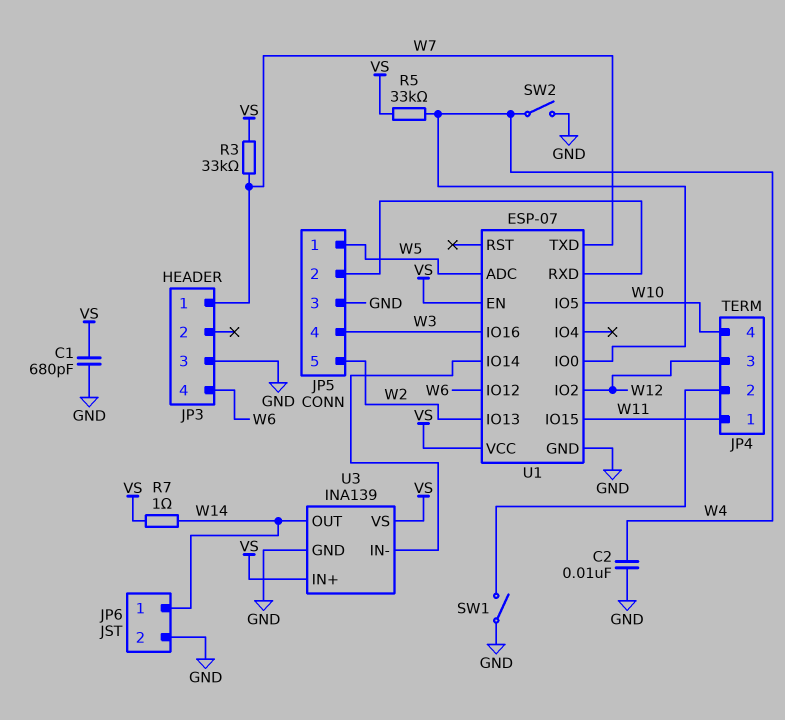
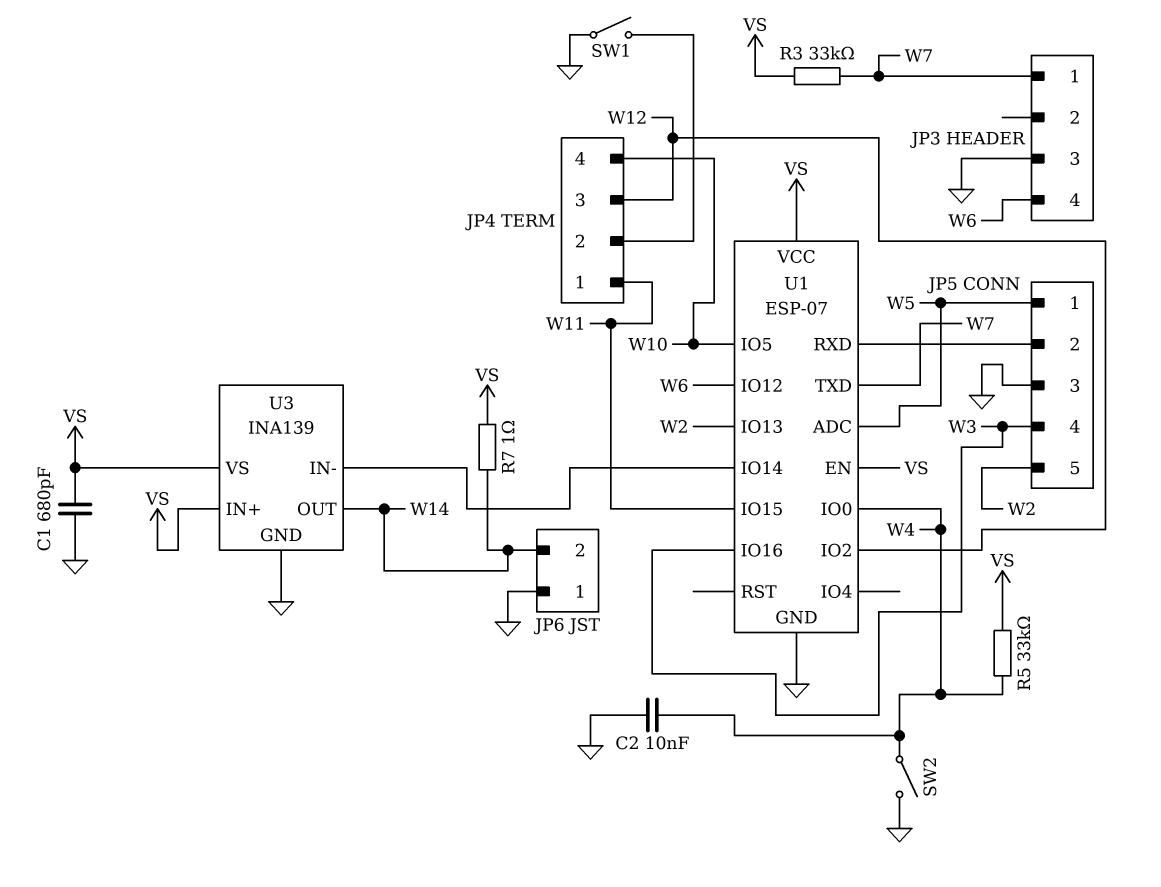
JP6 pin 1: W14 -> GND
JP6 pin 2: GND -> W14

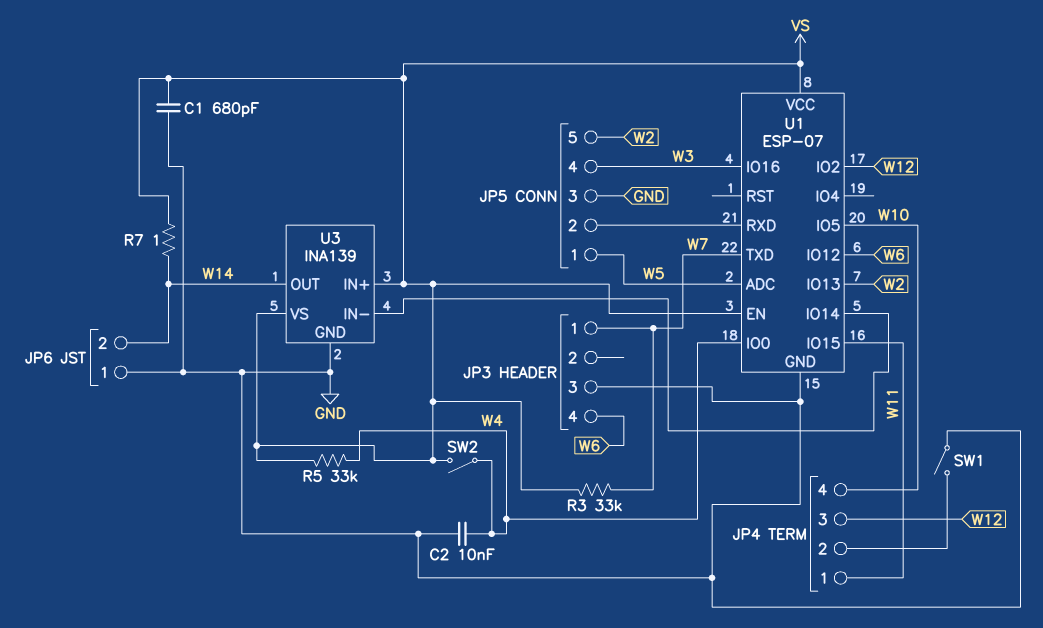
SW2: switch (GND, W4) -> switch (VS, W4)

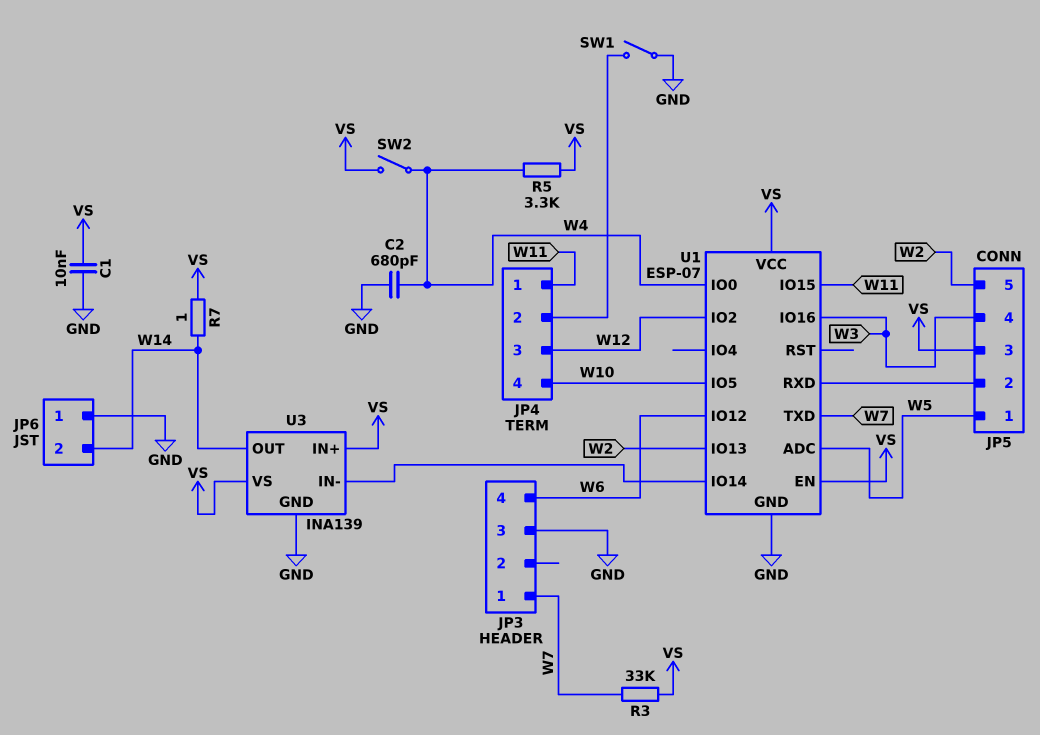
C1: 680pF (GND, VS) -> 10nF (GND, VS)
C2: 10nF (GND, W4) -> 680pF (GND, W4)
JP5 pin 3: GND -> VS
R5: 33k (VS, W4) -> 3.3k (VS, W4)

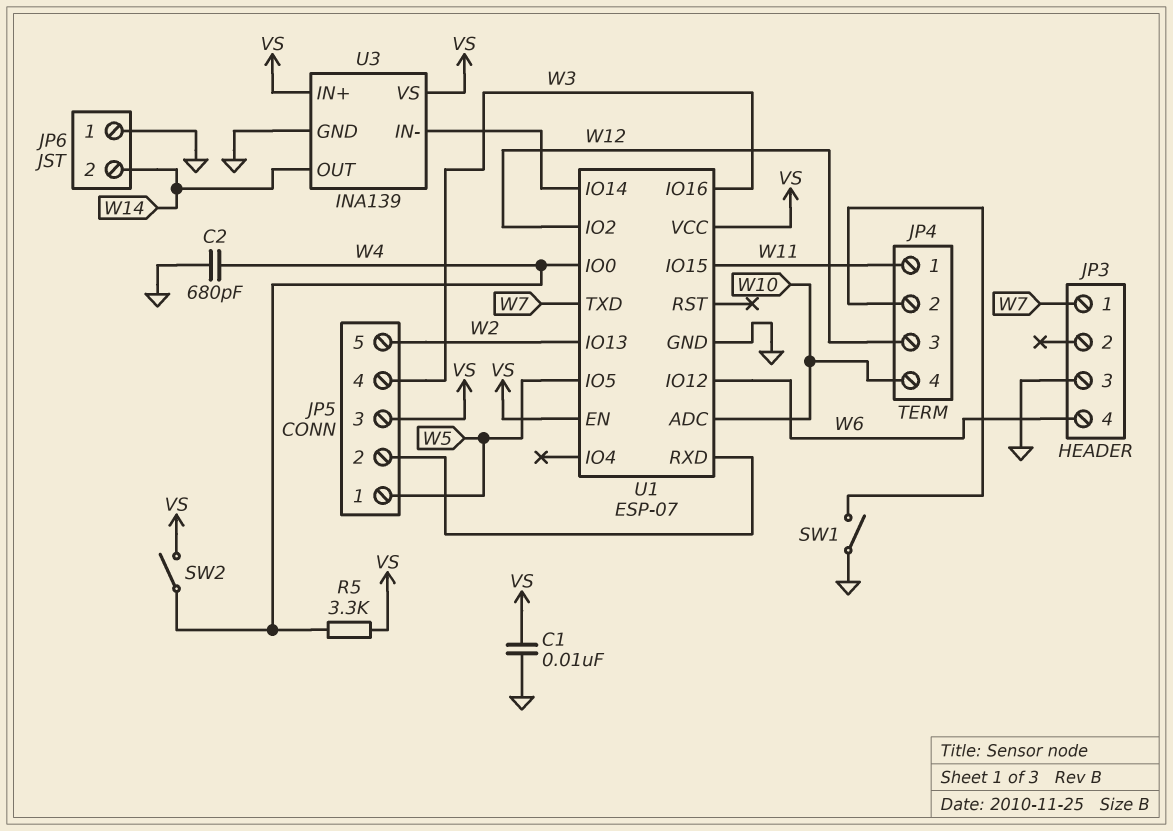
R3: 33k (VS, W7) -> none
R7: 1 (VS, W14) -> none
U1 pin ADC: W5 -> W10
U1 pin IO5: W10 -> W5

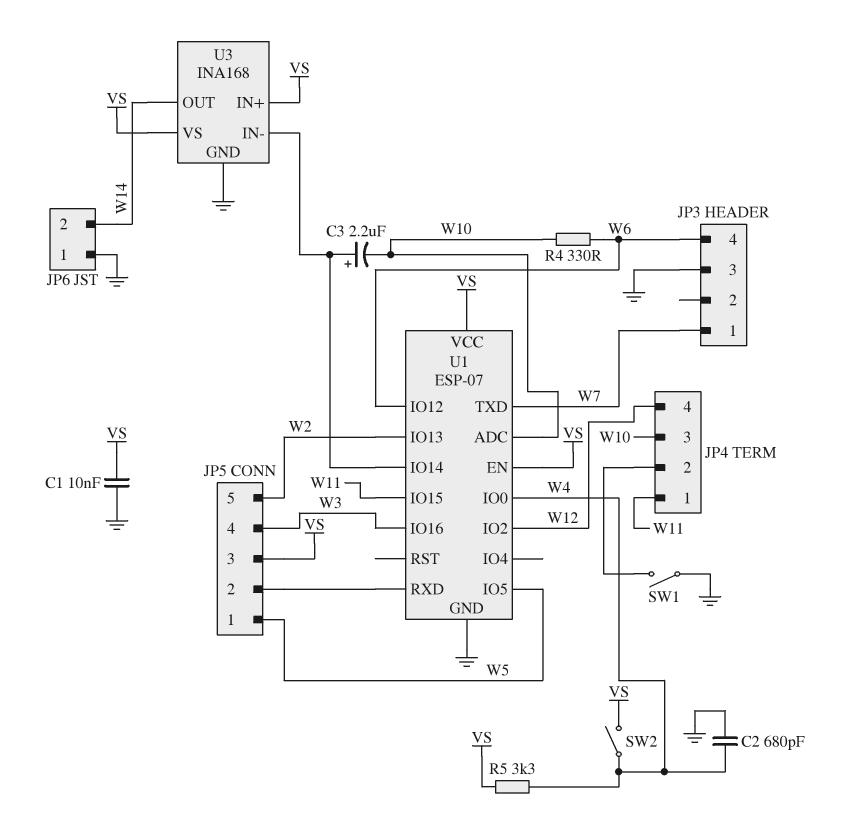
C3: none -> 2.2uF (plus U1/IO14, minus W10)
JP4 pin 3: W12 -> W10
JP4 pin 4: W10 -> W12
R4: none -> 330 (W6, W10)
U3: INA139 -> INA168

